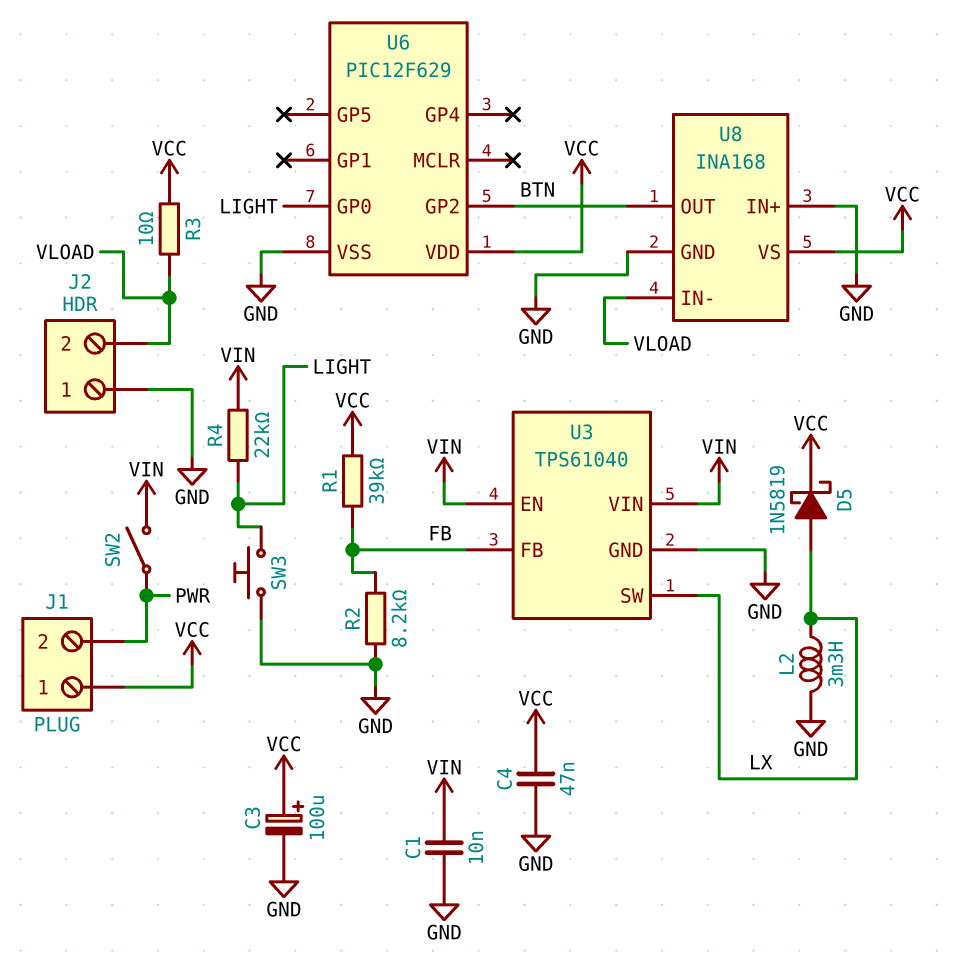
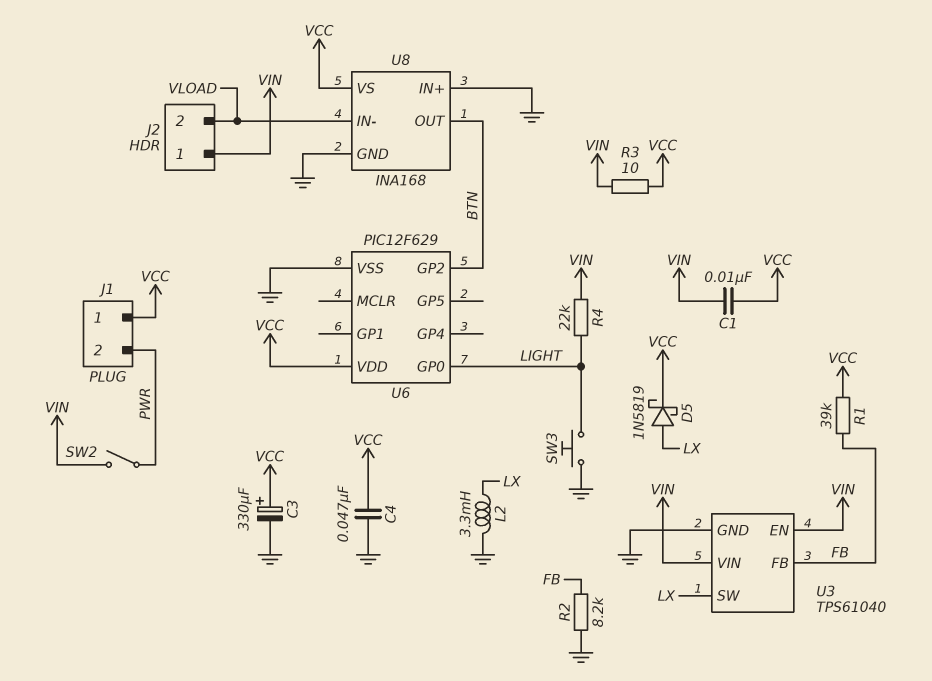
C1: 10nF (GND, VIN) -> 10nF (VCC, VIN)
C3: 100uF (plus VCC, minus GND) -> 330uF (plus VCC, minus GND)
J2 pin 1: GND -> VIN
R3: 10 (VCC, VLOAD) -> 10 (VCC, VIN)

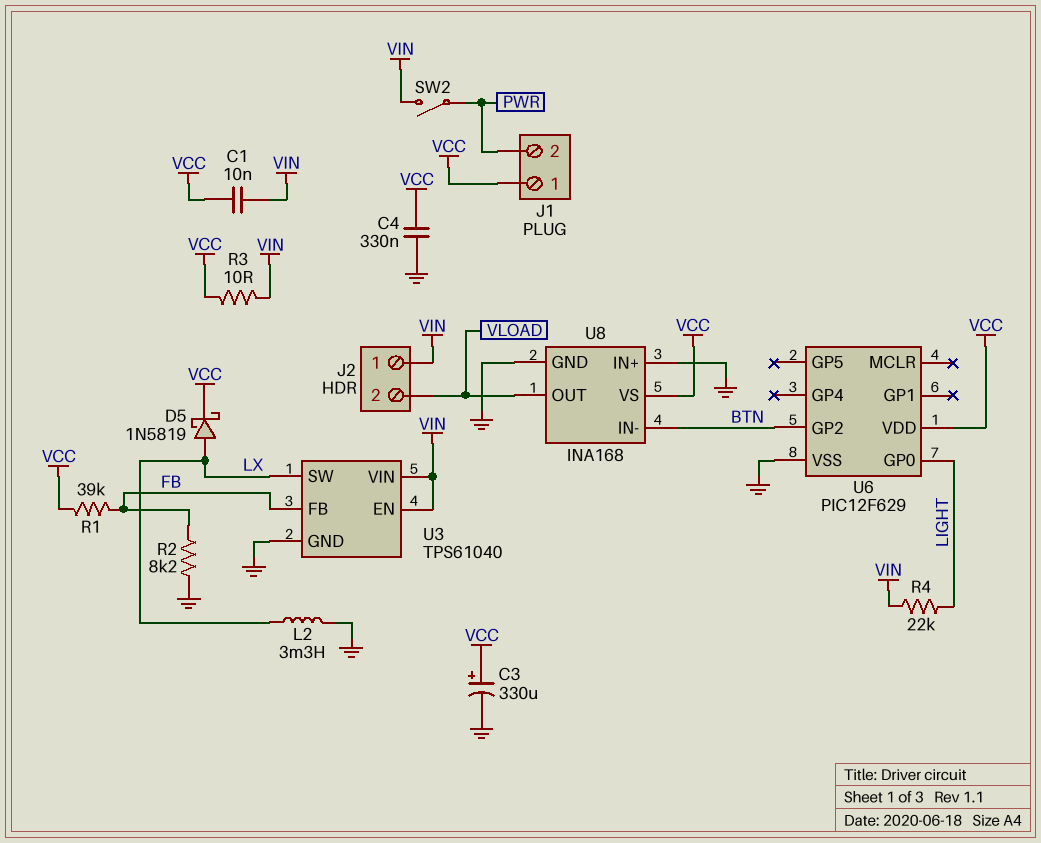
C4: 47nF (GND, VCC) -> 330nF (GND, VCC)
SW3: button (GND, LIGHT) -> none
U8 pin IN-: VLOAD -> BTN
U8 pin OUT: BTN -> VLOAD

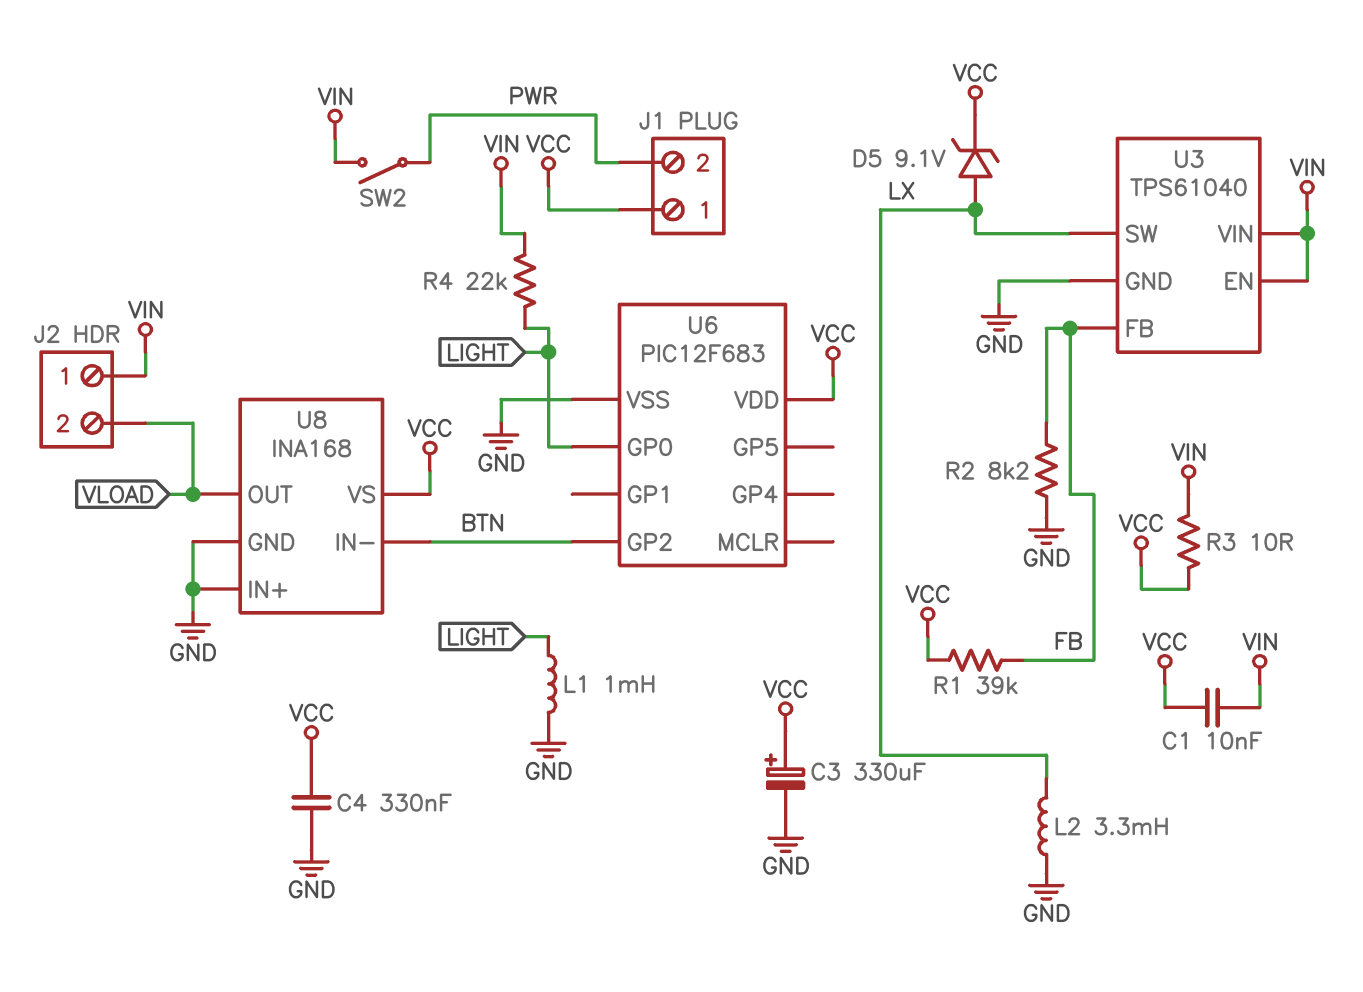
D5: schottky 1N5819 (A LX, K VCC) -> zener 9.1V (A LX, K VCC)
L1: none -> 1mH (GND, LIGHT)
U6: PIC12F629 -> PIC12F683

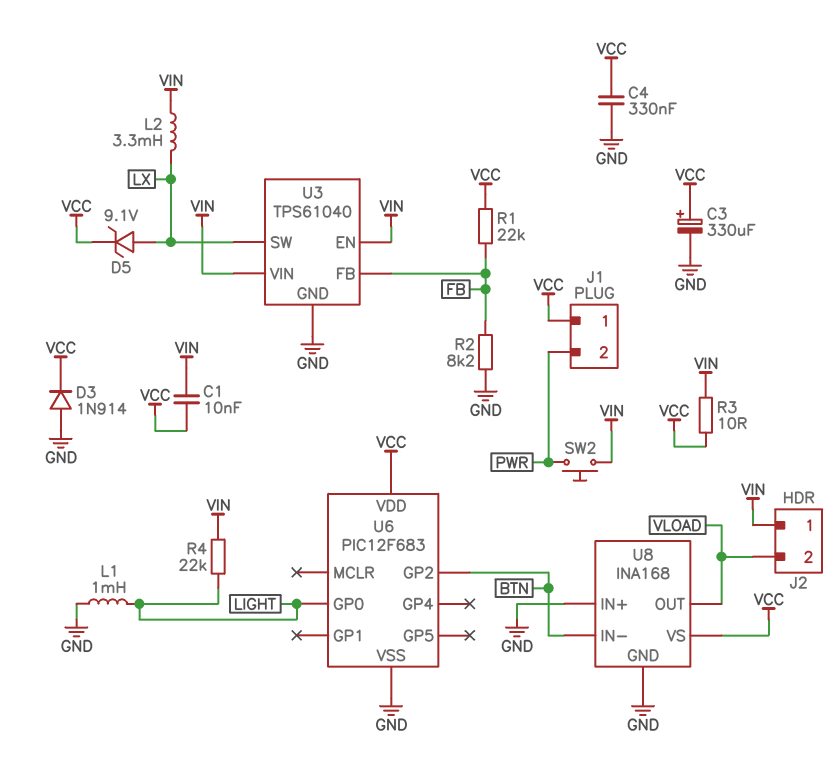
D3: none -> diode 1N914 (A GND, K VCC)
L2: 3.3mH (GND, LX) -> 3.3mH (LX, VIN)
R1: 39k (FB, VCC) -> 22k (FB, VCC)
SW2: switch (PWR, VIN) -> button (PWR, VIN)

